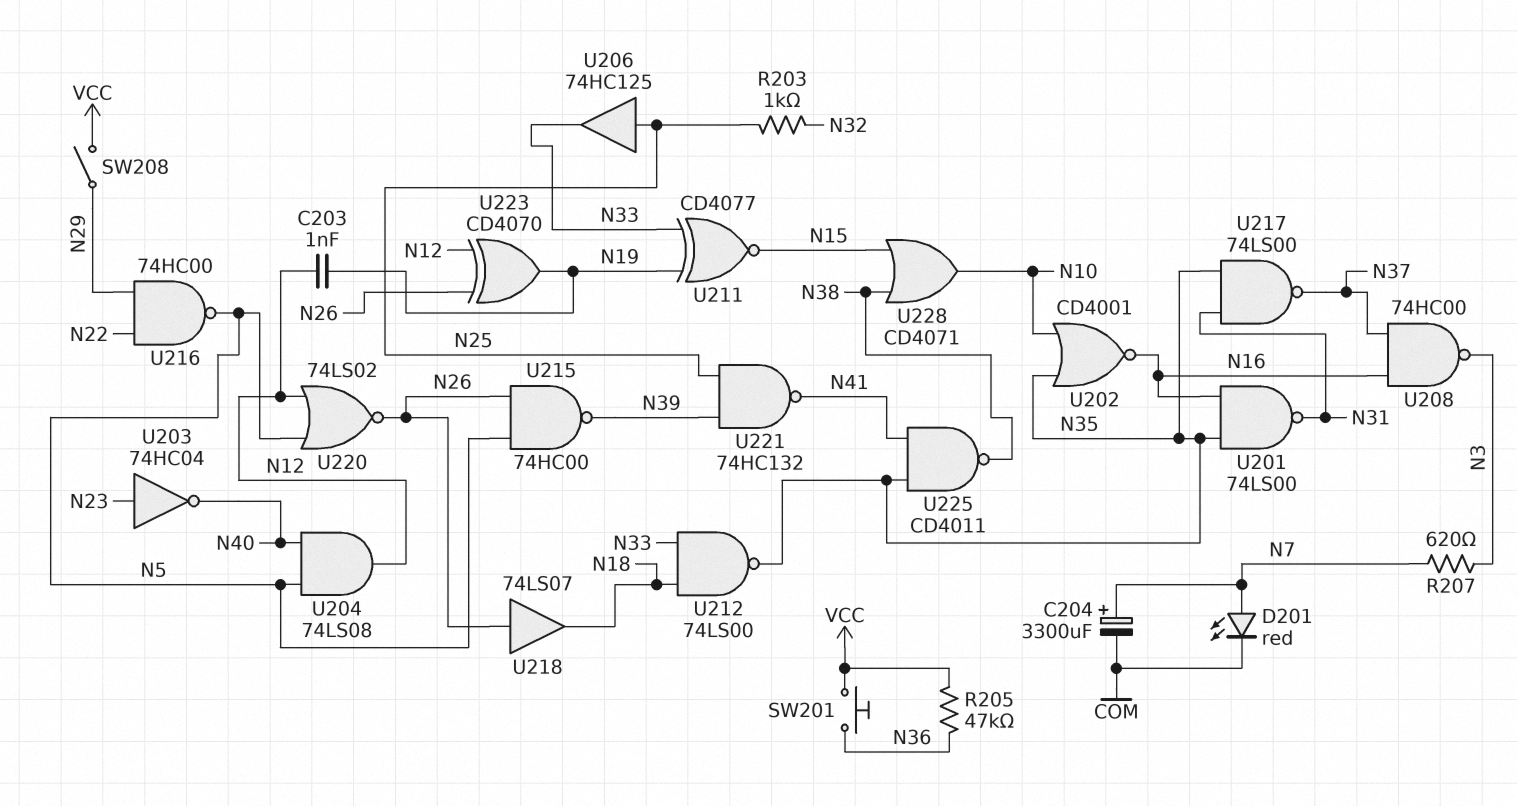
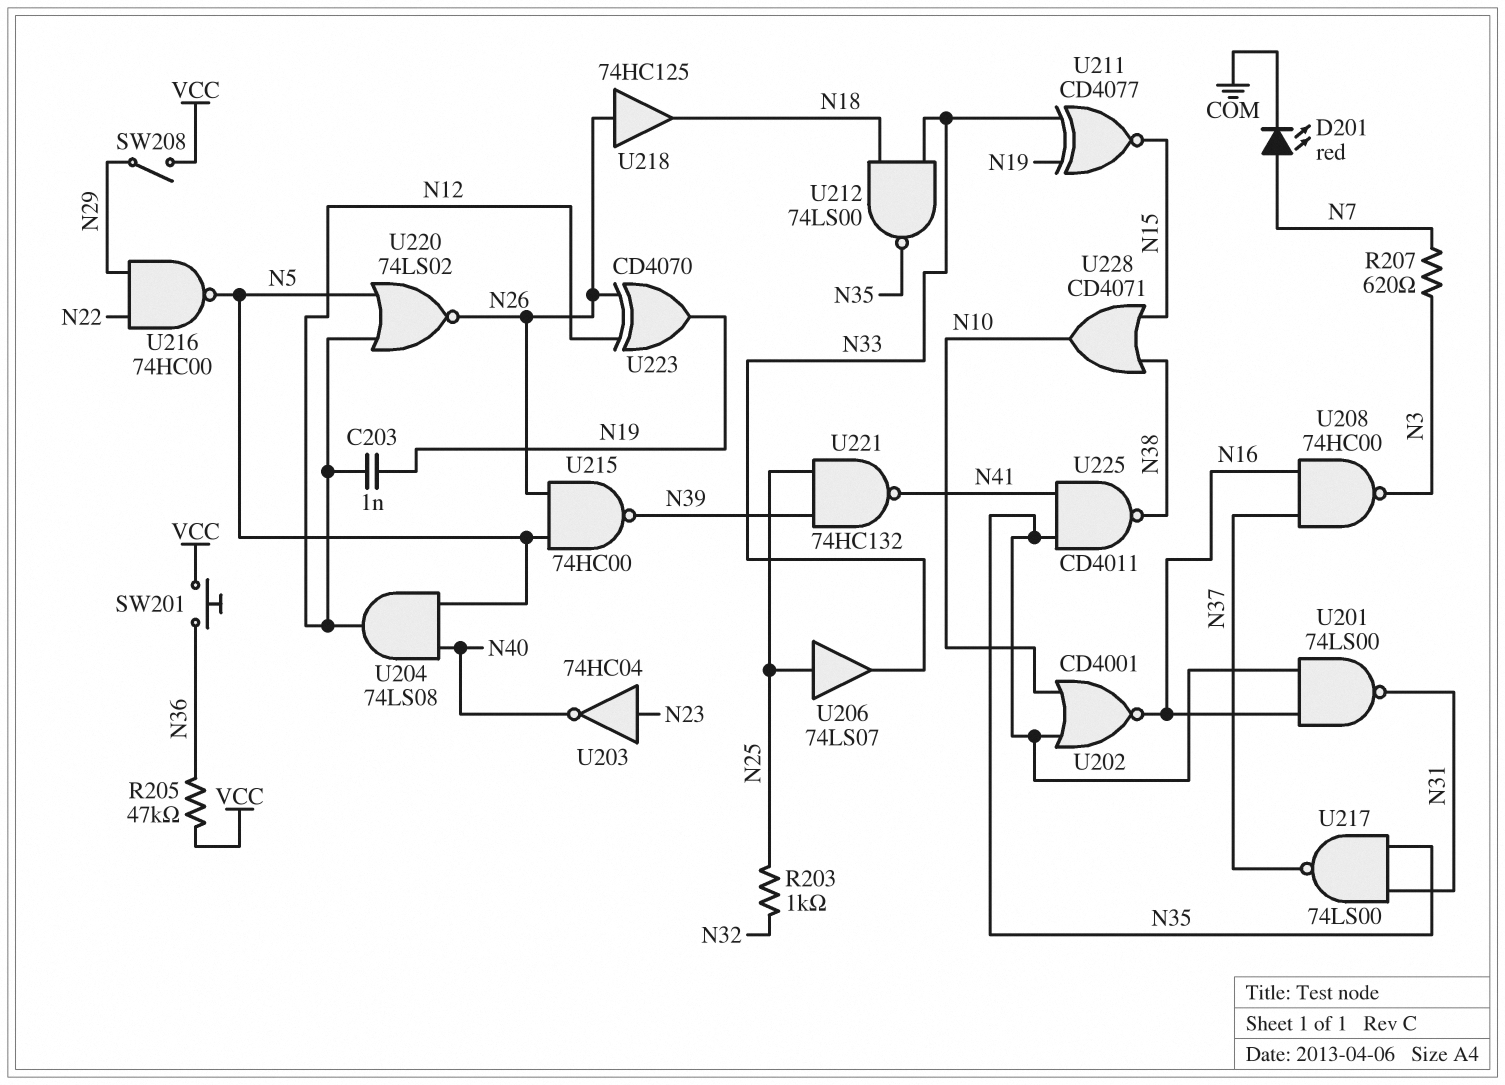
C204: 3300uF (plus N7, minus COM) -> none
U206: buffer 74HC125 (in N25, out N33) -> buffer 74LS07 (in N25, out N33)
U218: buffer 74LS07 (in N26, out N18) -> buffer 74HC125 (in N26, out N18)

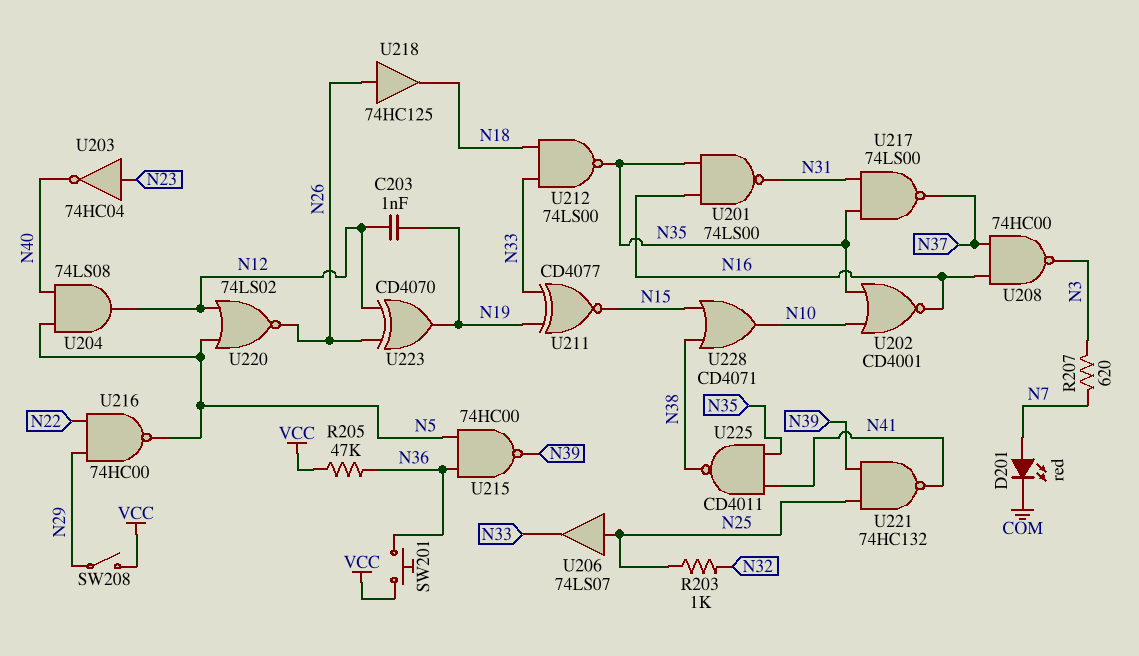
U215: NAND 74HC00 (in N5, in N26, out N39) -> NAND 74HC00 (in N5, in N36, out N39)

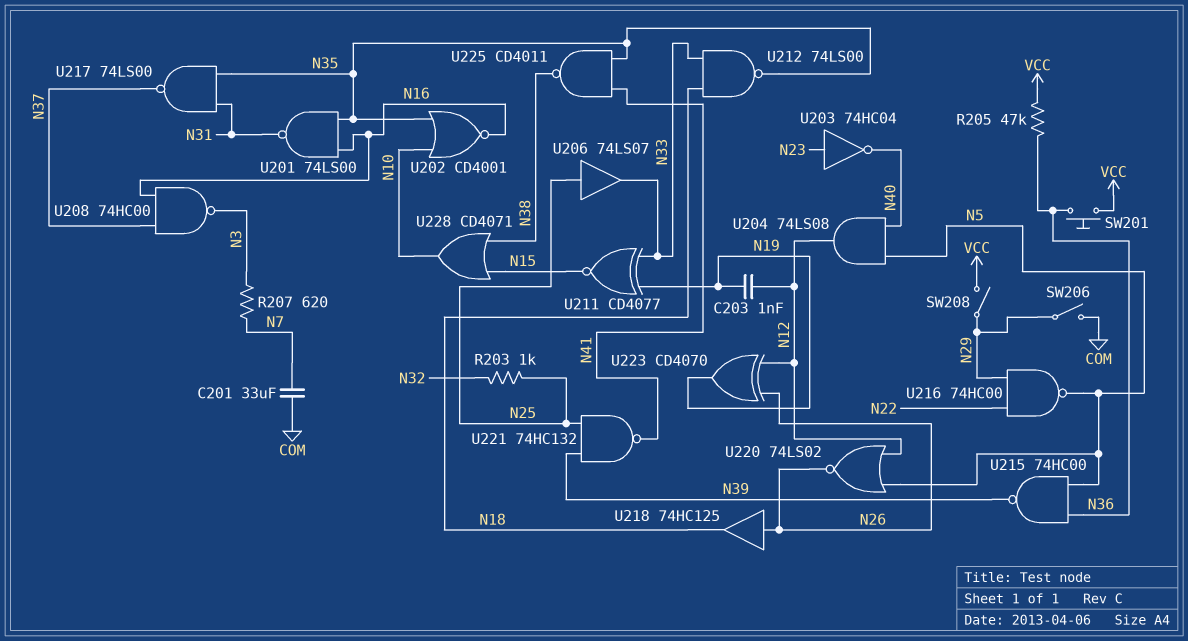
C201: none -> 33uF (COM, N7)
D201: LED red (A N7, K COM) -> none
SW206: none -> switch (COM, N29)

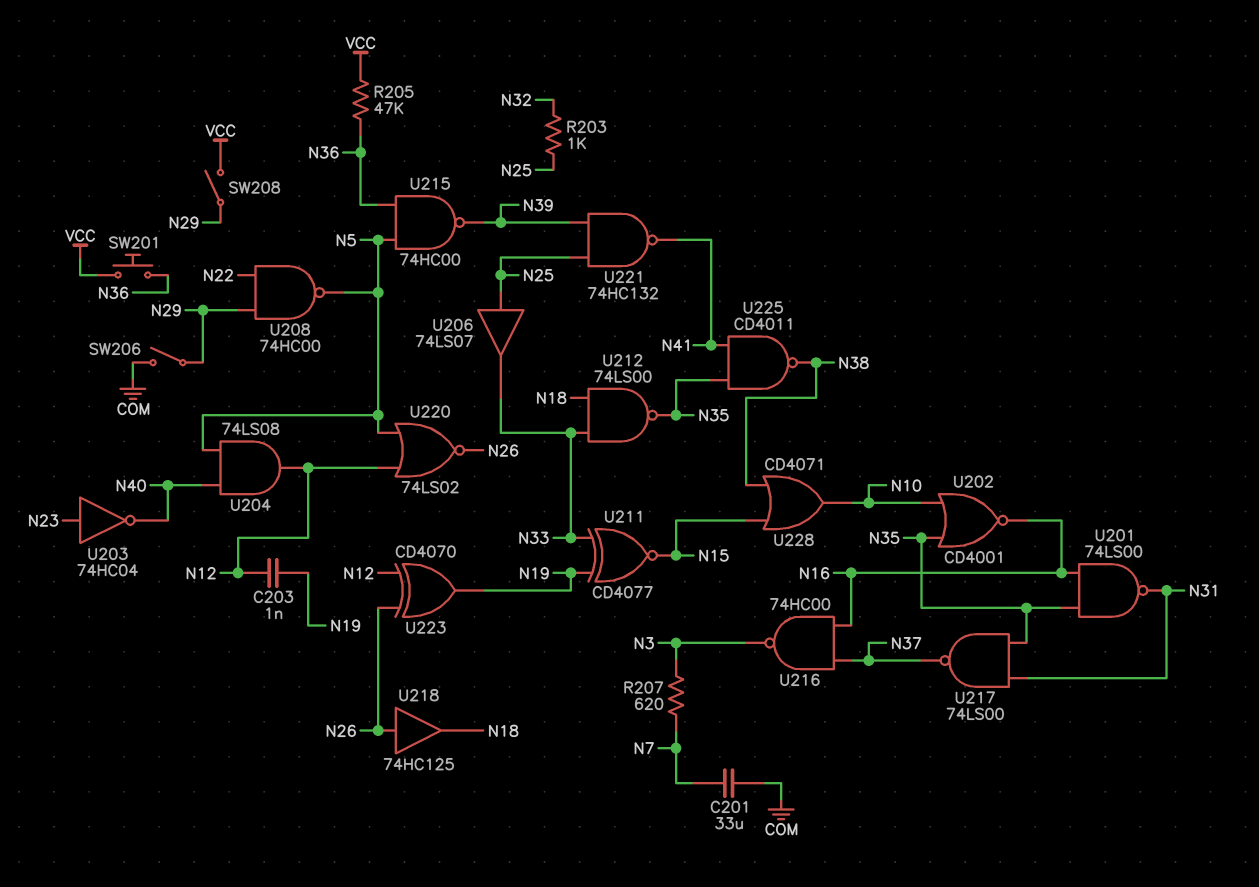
U208: NAND 74HC00 (in N16, in N37, out N3) -> NAND 74HC00 (in N22, in N29, out N5)
U216: NAND 74HC00 (in N22, in N29, out N5) -> NAND 74HC00 (in N16, in N37, out N3)

